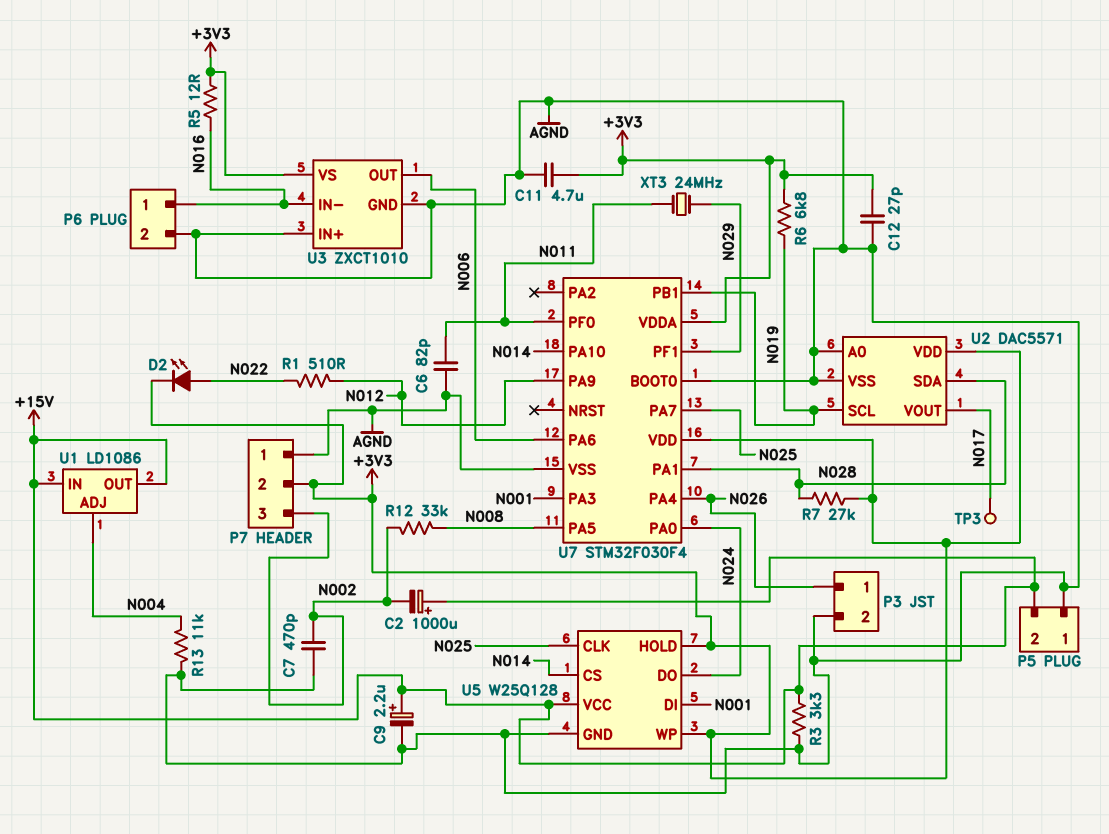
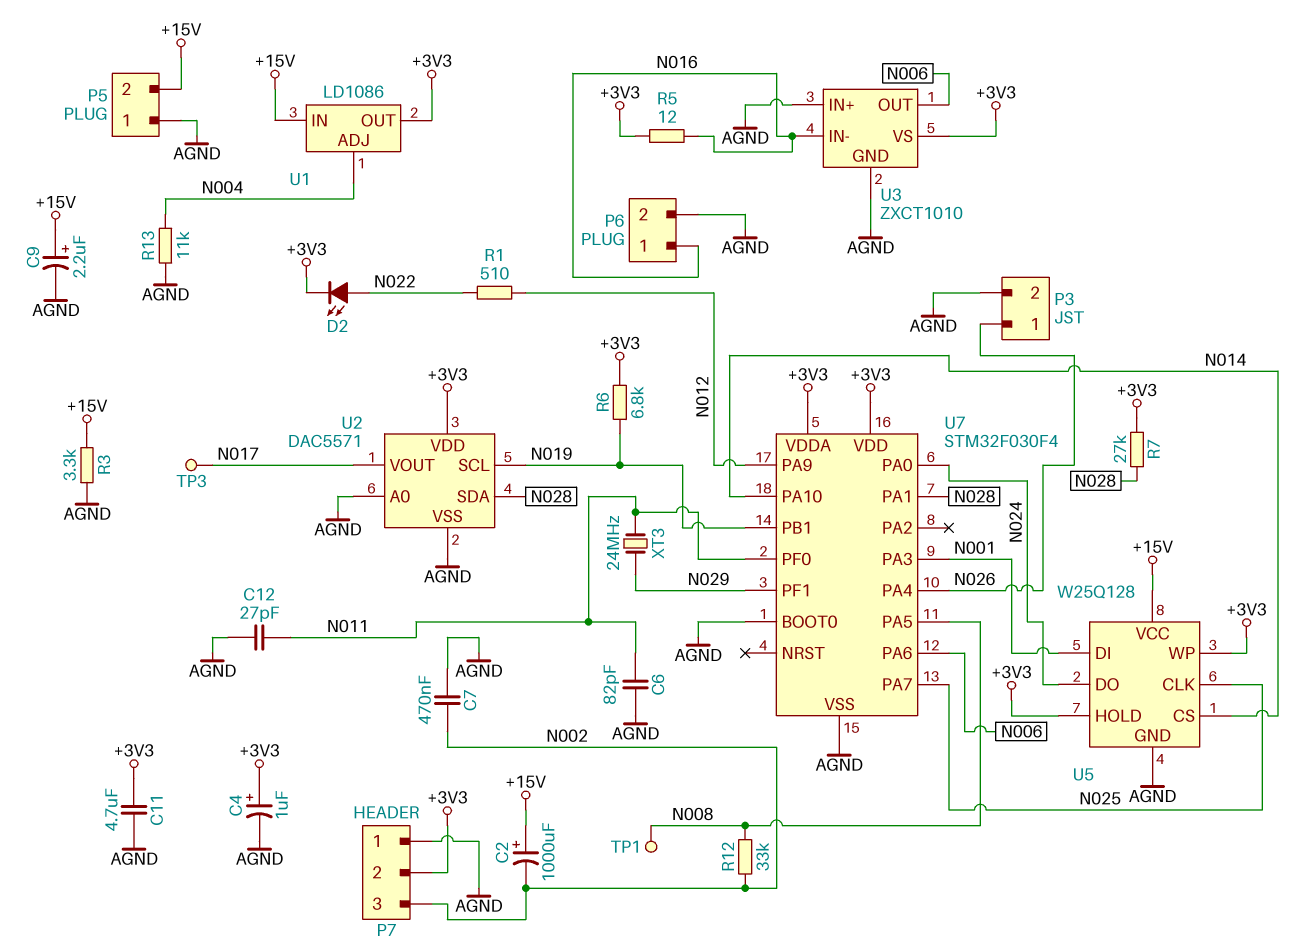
C4: none -> 1uF (plus +3V3, minus AGND)
C7: 470pF (AGND, N002) -> 470nF (AGND, N002)
C12: 27pF (+3V3, AGND) -> 27pF (AGND, N011)
TP1: none -> test point (N008)
U1 pin OUT: +15V -> +3V3

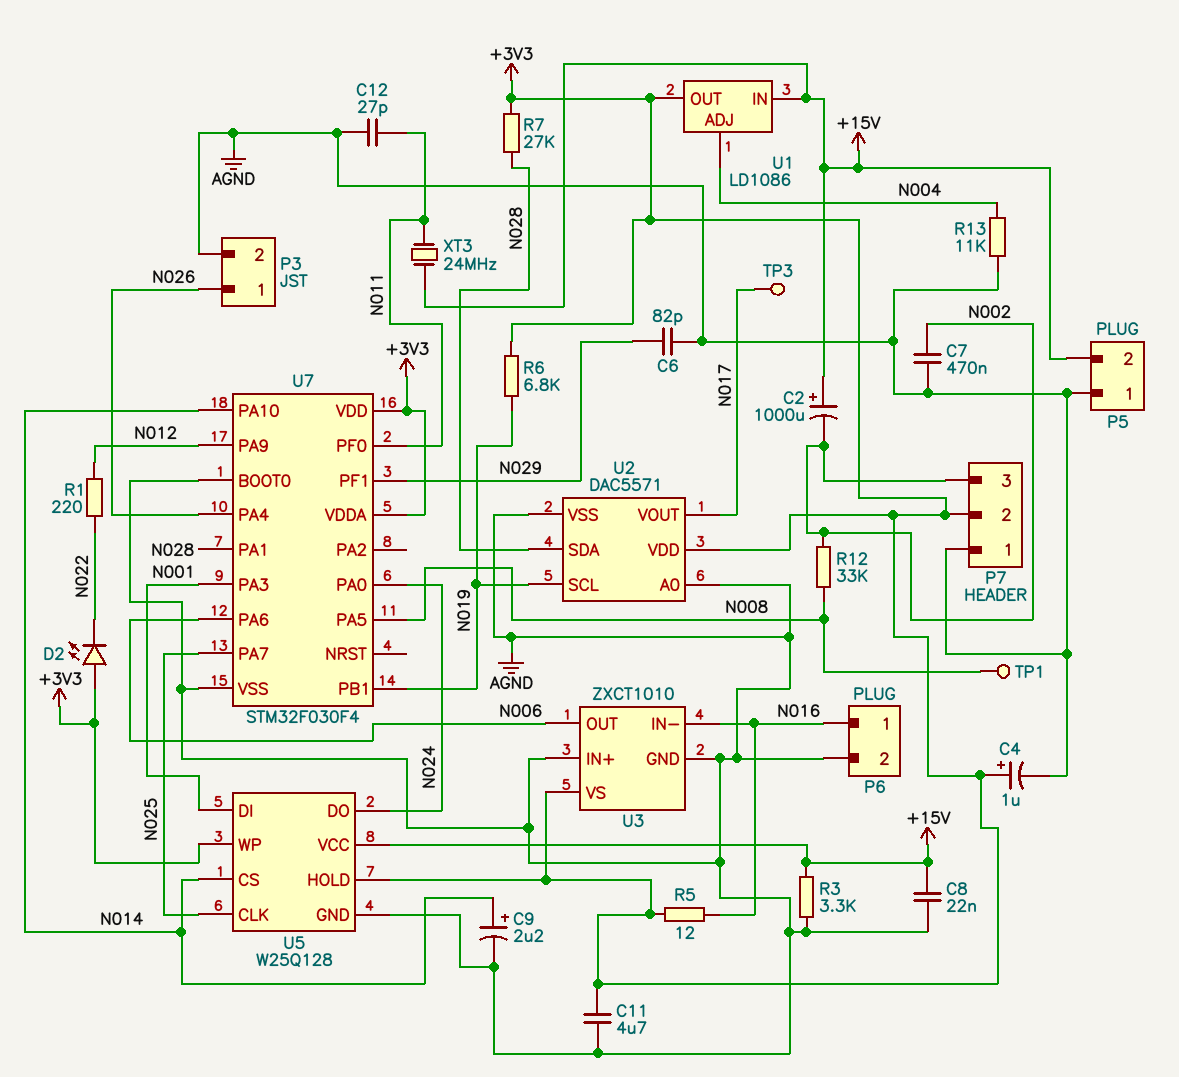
C6: 82pF (AGND, N011) -> 82pF (AGND, N029)
C8: none -> 22nF (+15V, AGND)
C9: 2.2uF (plus +15V, minus AGND) -> 2.2uF (plus N014, minus AGND)
D2: LED (A N022, K +3V3) -> LED (A +3V3, K N022)
R1: 510 (N012, N022) -> 220 (N012, N022)
XT3: 24MHz (N011, N029) -> 24MHz (+15V, N011)

